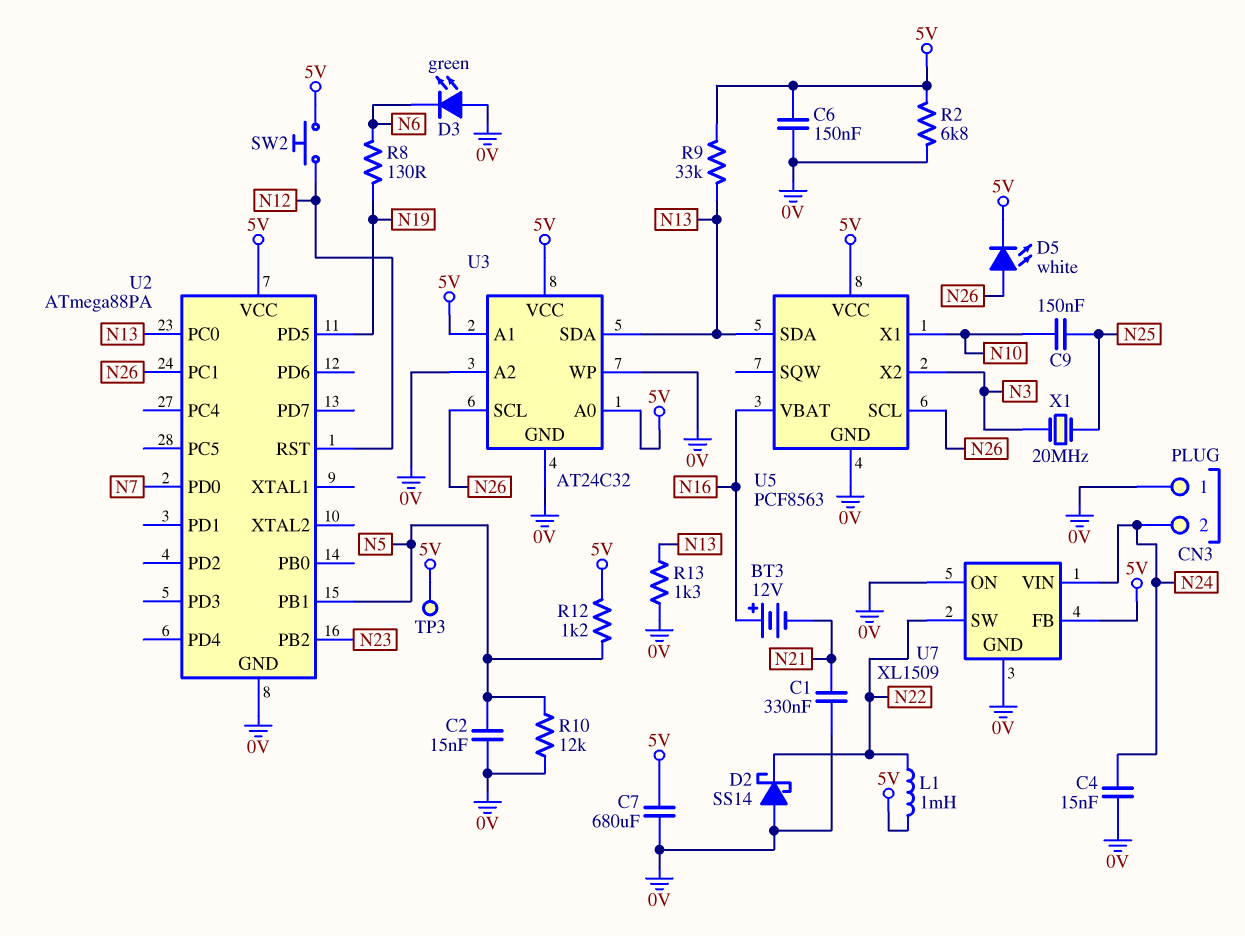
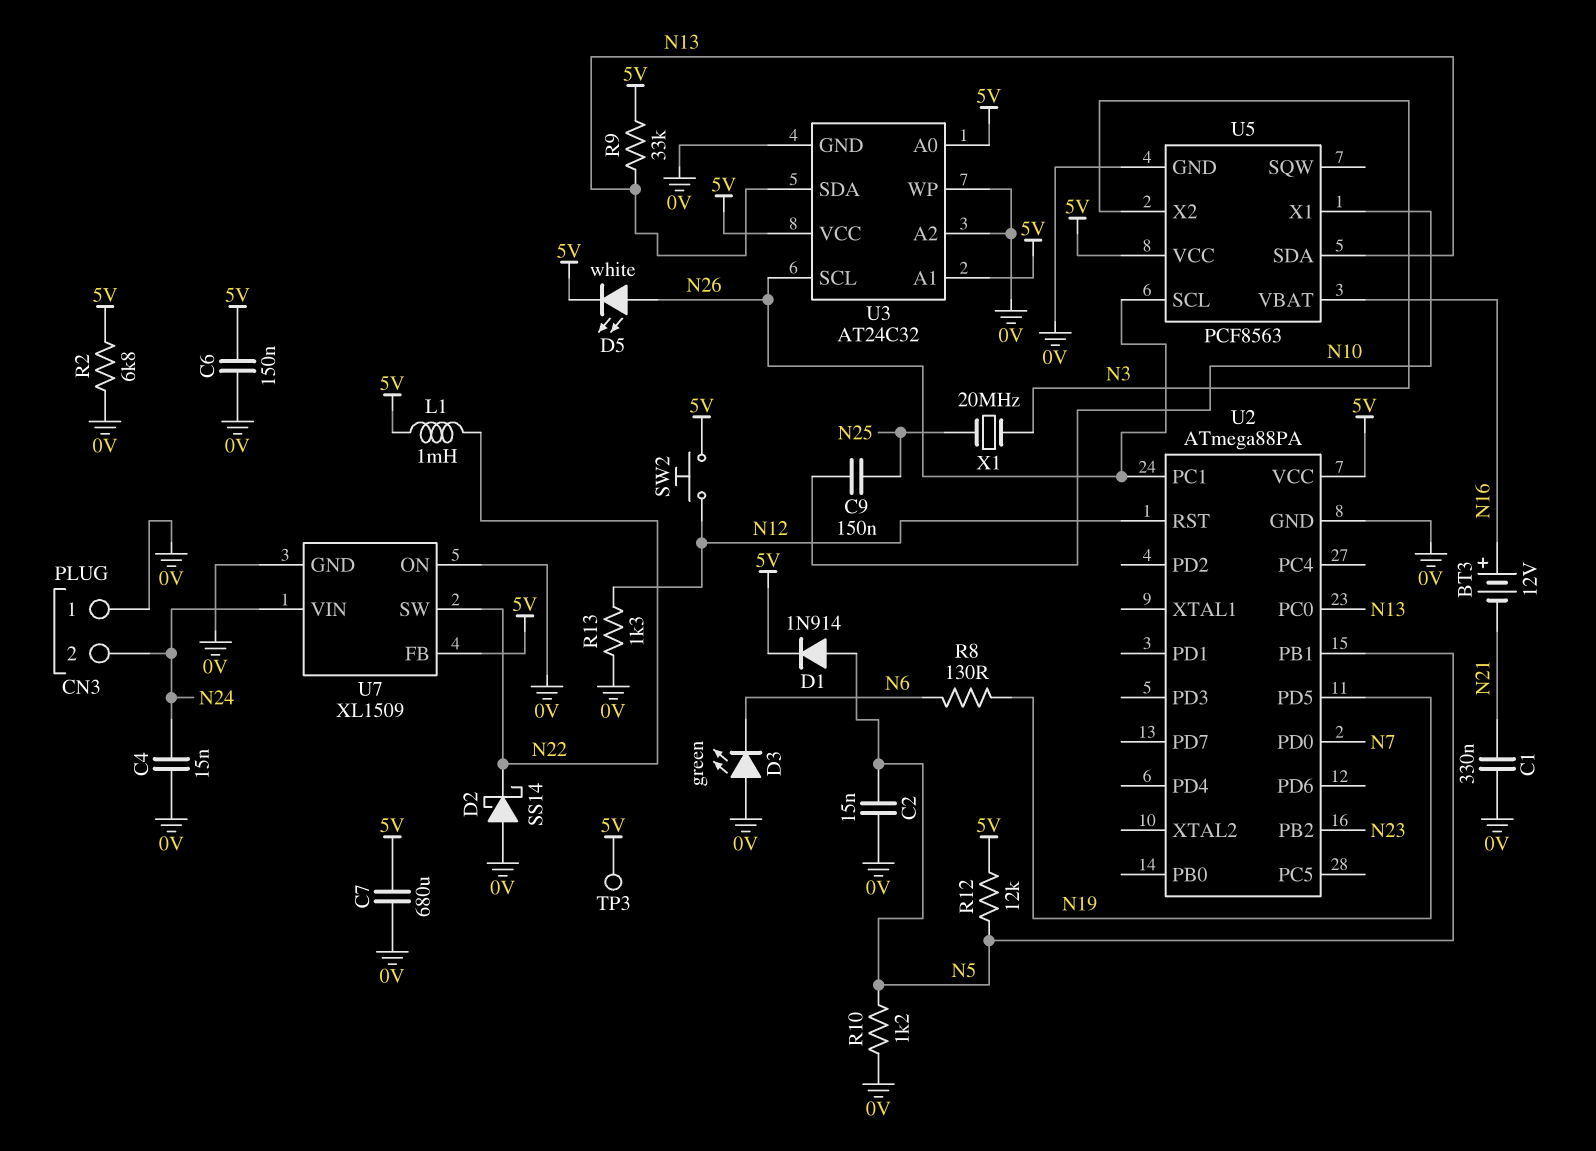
D1: none -> diode 1N914 (A N5, K 5V)
R10: 12k (0V, N5) -> 1.2k (0V, N5)
R12: 1.2k (5V, N5) -> 12k (5V, N5)
R13: 1.3k (0V, N13) -> 1.3k (0V, N12)

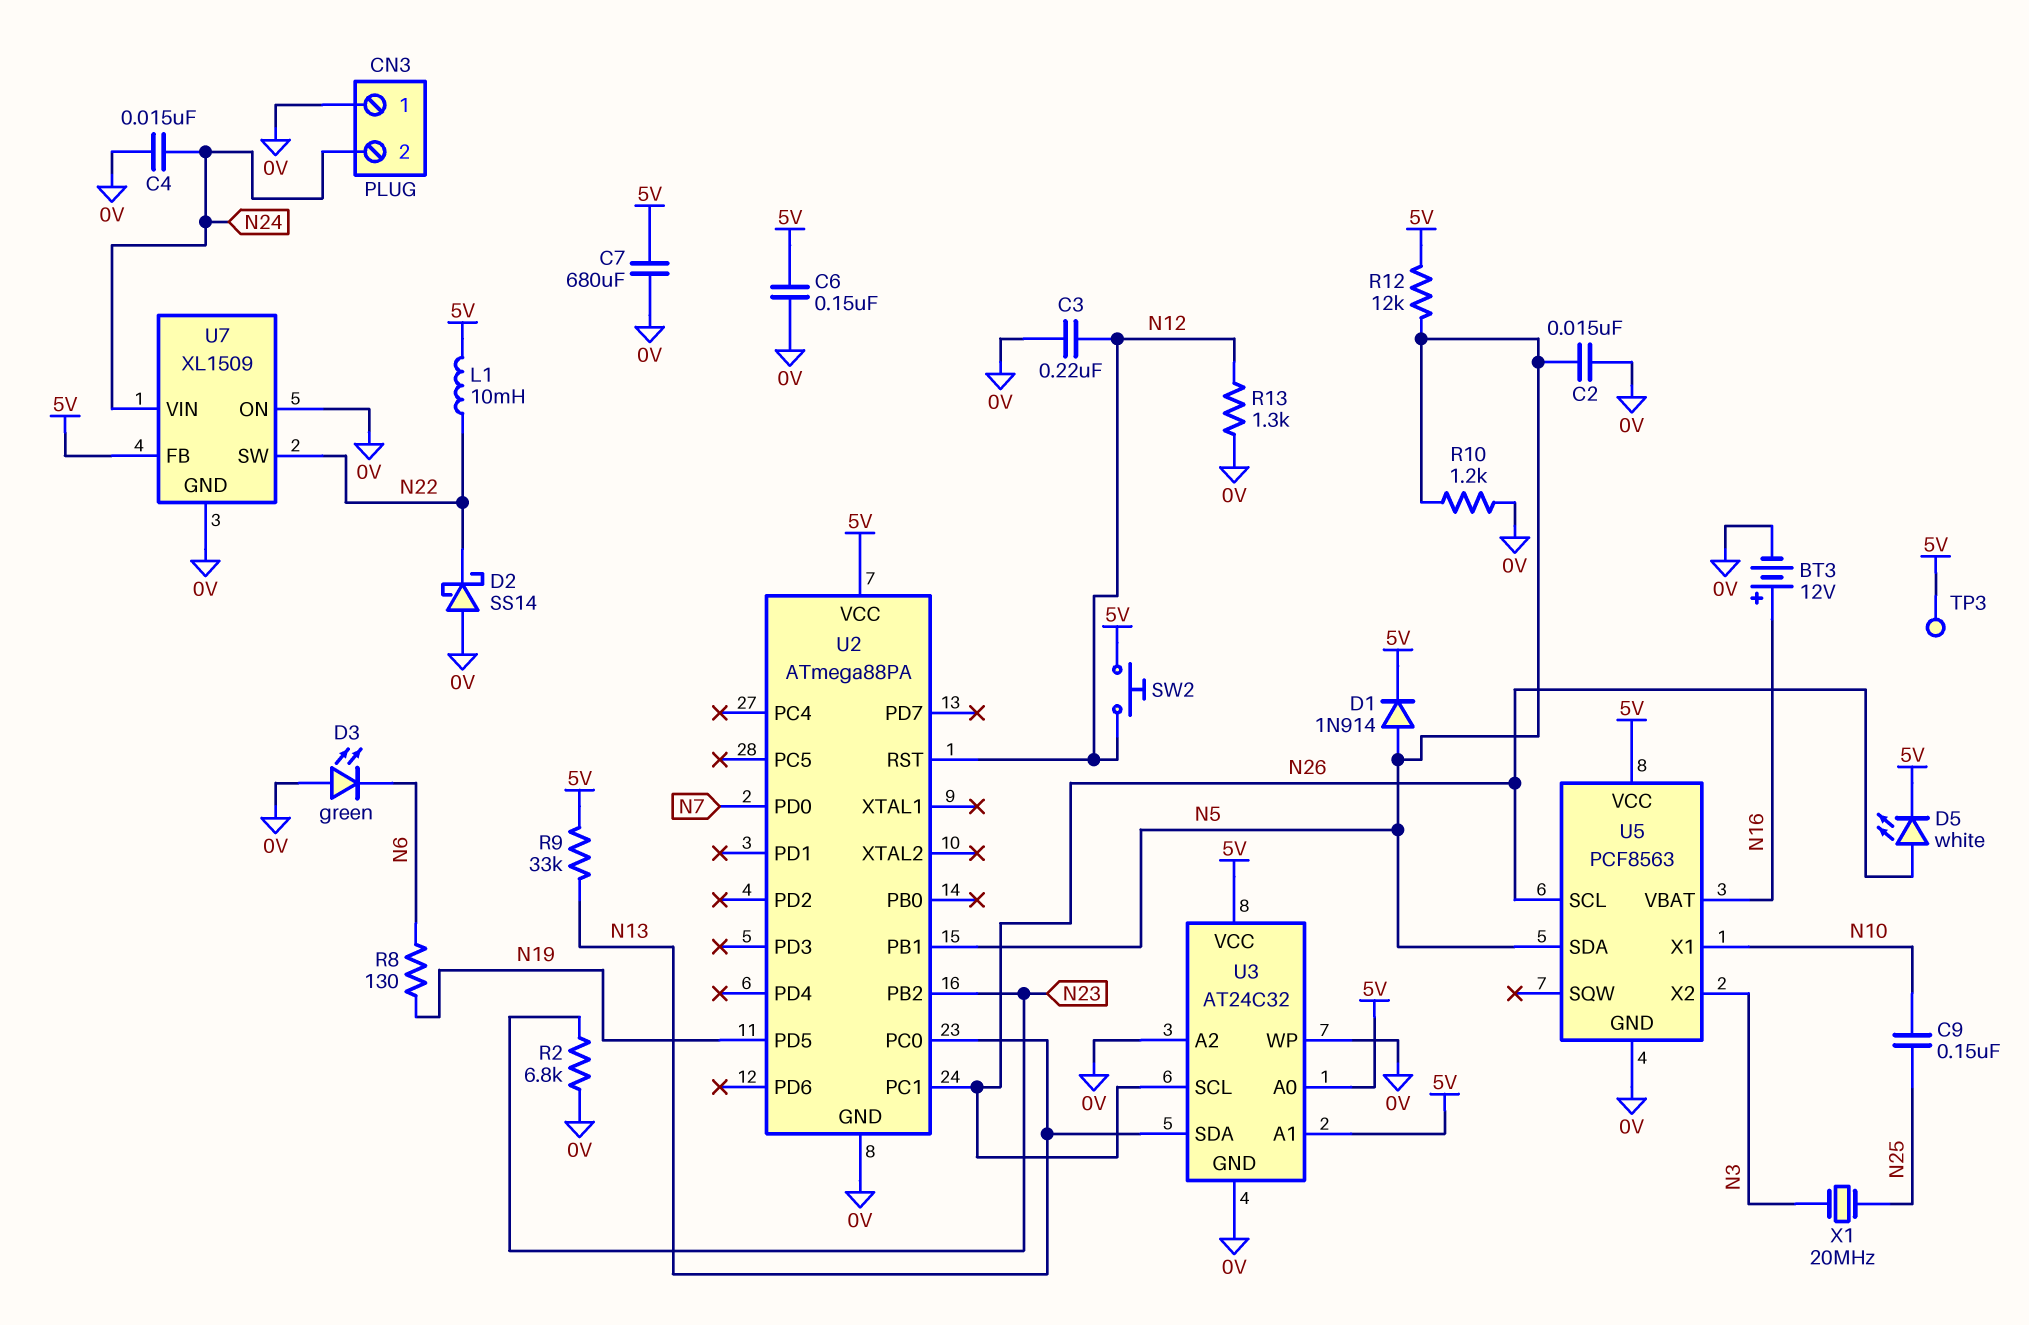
BT3: 12V (plus N16, minus N21) -> 12V (plus N16, minus 0V)
C1: 330nF (0V, N21) -> none
C3: none -> 220nF (0V, N12)
L1: 1mH (5V, N22) -> 10mH (5V, N22)
R2: 6.8k (0V, 5V) -> 6.8k (0V, N23)
U5 pin SDA: N13 -> N5

